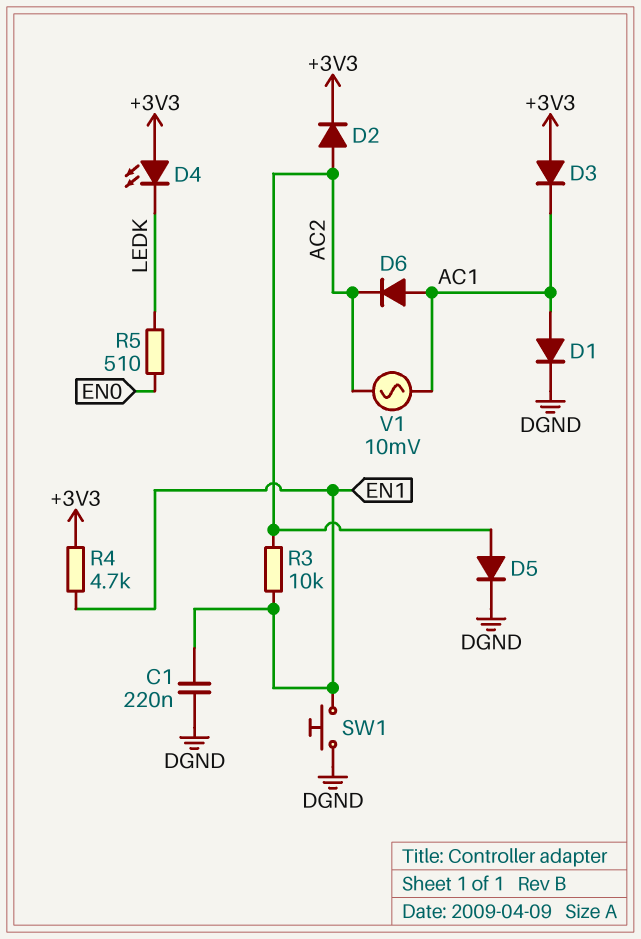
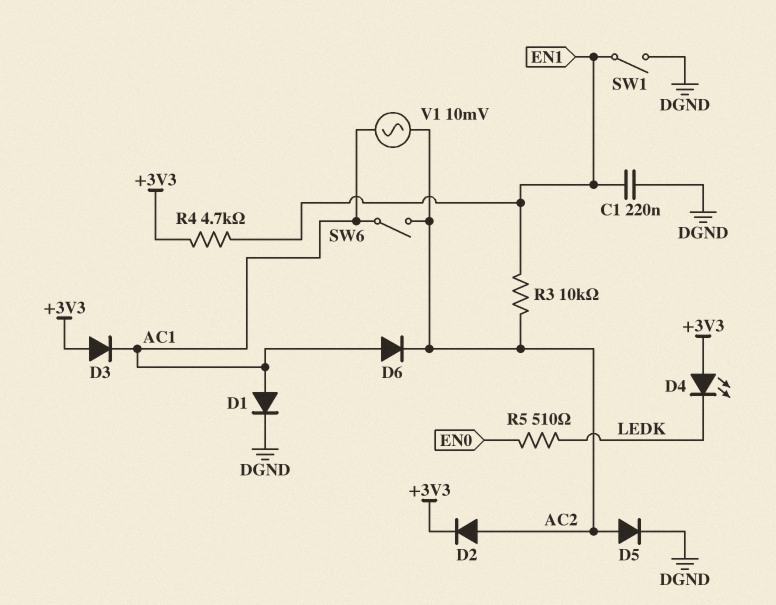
SW1: button (DGND, EN1) -> switch (DGND, EN1)
SW6: none -> switch (AC1, AC2)

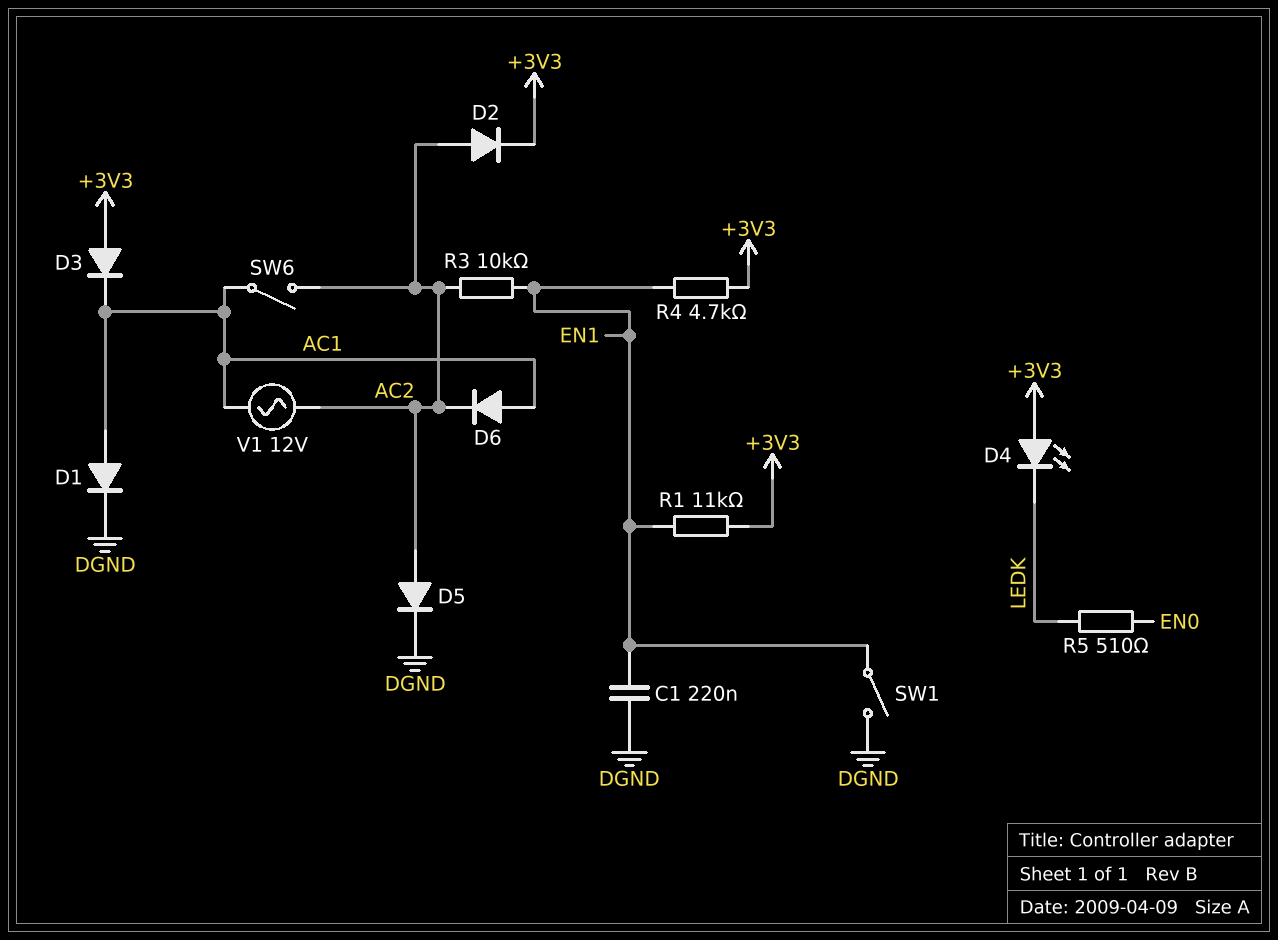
R1: none -> 11k (+3V3, EN1)
V1: AC 10mV (AC1, AC2) -> AC 12V (AC1, AC2)

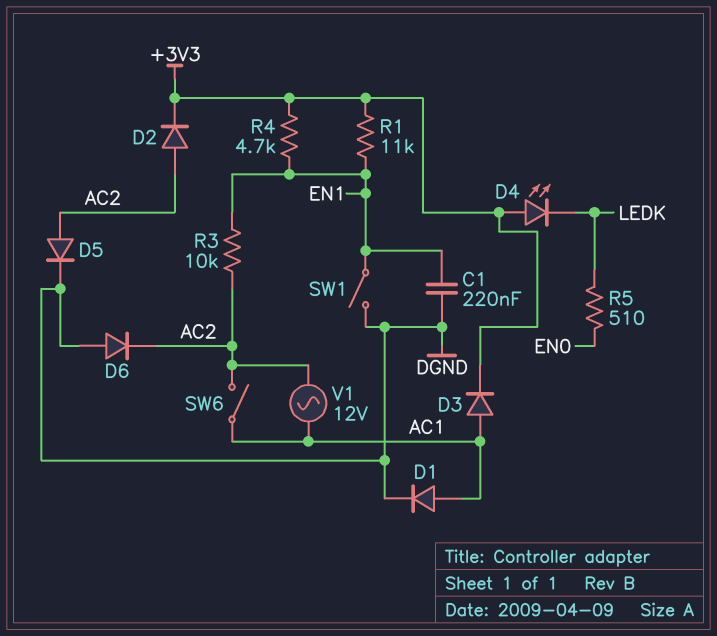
D3: diode (A +3V3, K AC1) -> diode (A AC1, K +3V3)
D6: diode (A AC1, K AC2) -> diode (A DGND, K AC2)

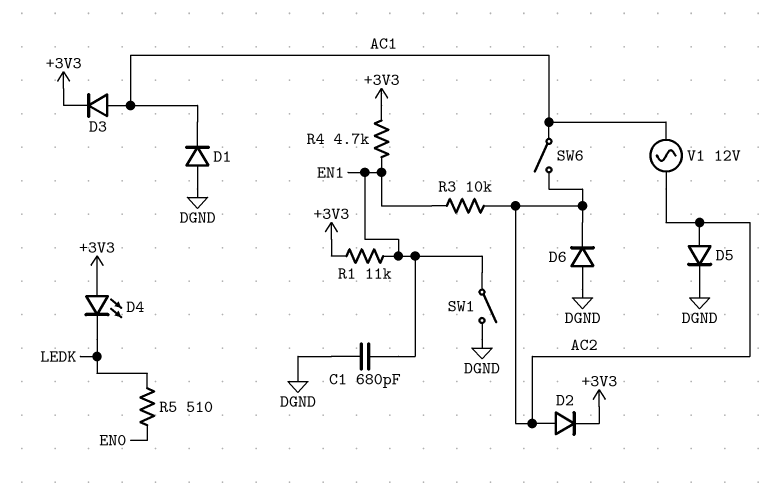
C1: 220nF (DGND, EN1) -> 680pF (DGND, EN1)
D1: diode (A AC1, K DGND) -> diode (A DGND, K AC1)

